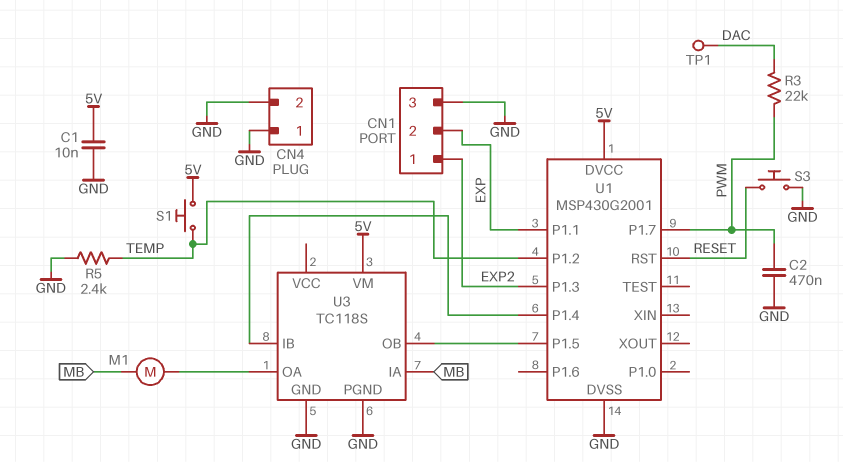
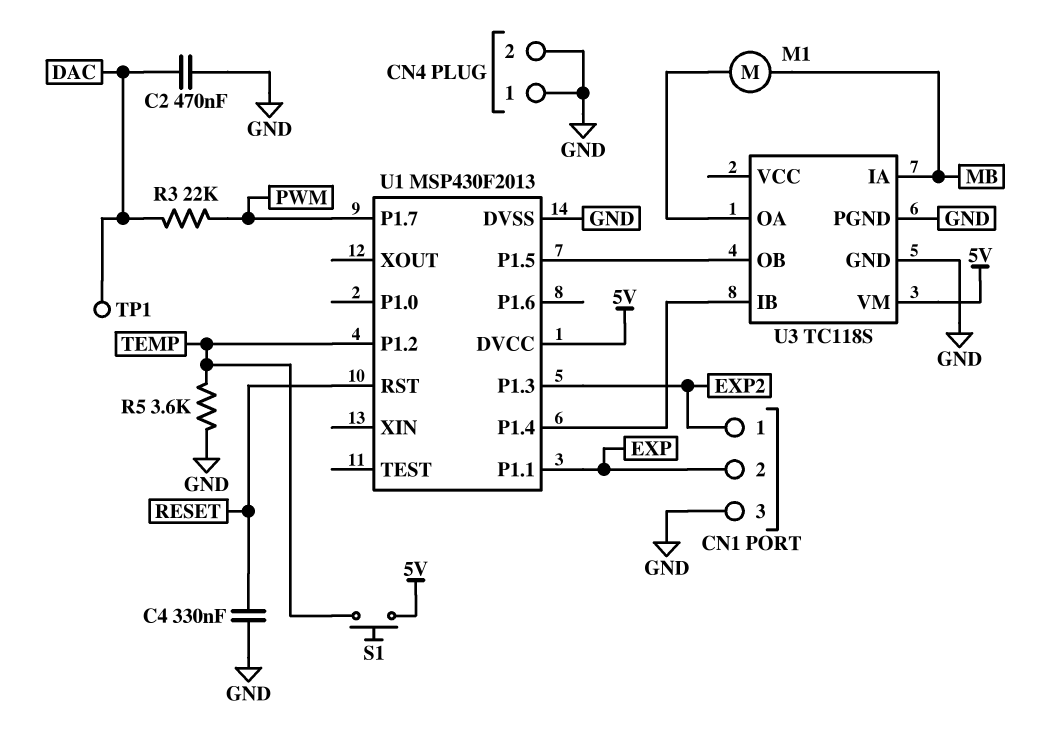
C1: 10nF (5V, GND) -> none
C2: 470nF (GND, PWM) -> 470nF (DAC, GND)
C4: none -> 330nF (GND, RESET)
R5: 2.4k (GND, TEMP) -> 3.6k (GND, TEMP)
S3: button (GND, RESET) -> none
U1: MSP430G2001 -> MSP430F2013

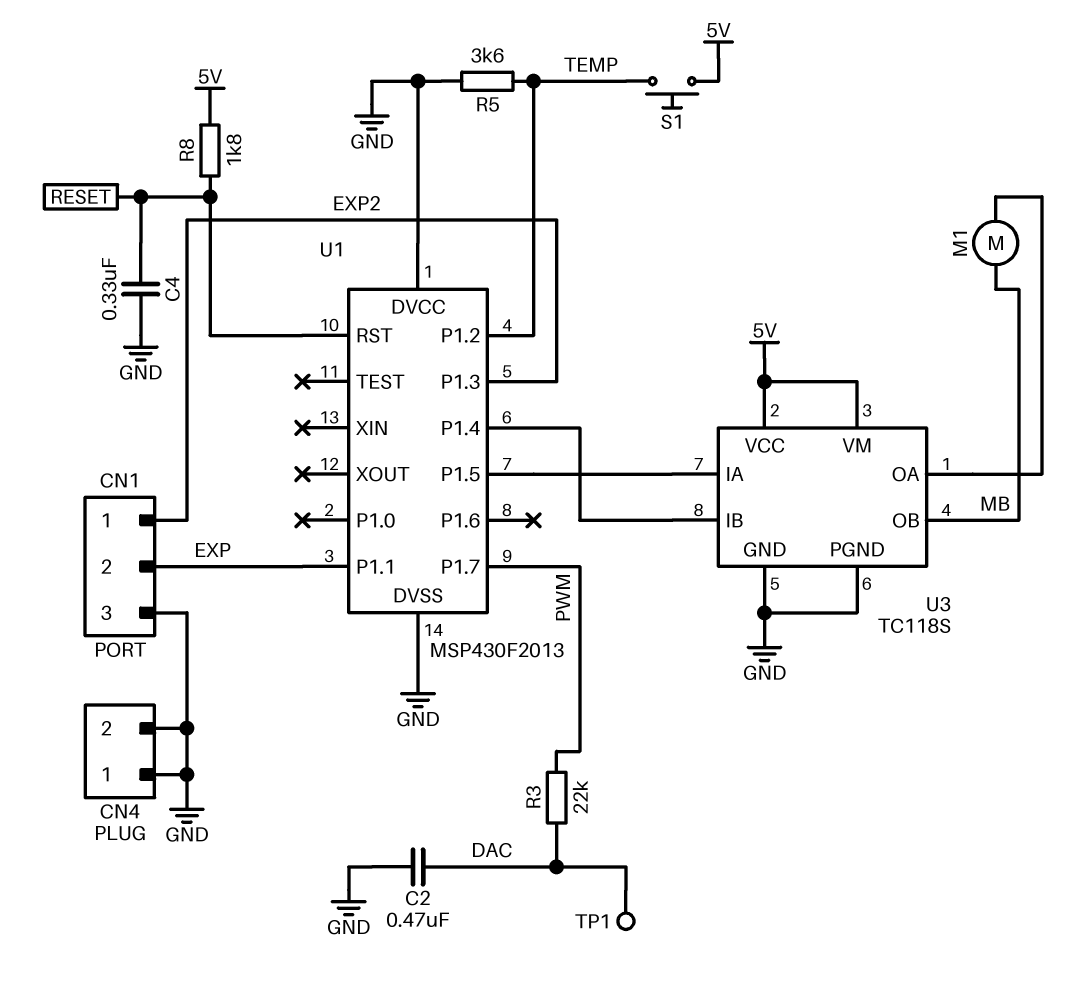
R8: none -> 1.8k (5V, RESET)
U1 pin DVCC: 5V -> GND
U3 pin IA: MB -> U1/P1.5
U3 pin OB: U1/P1.5 -> MB
U3 pin VCC: none -> 5V

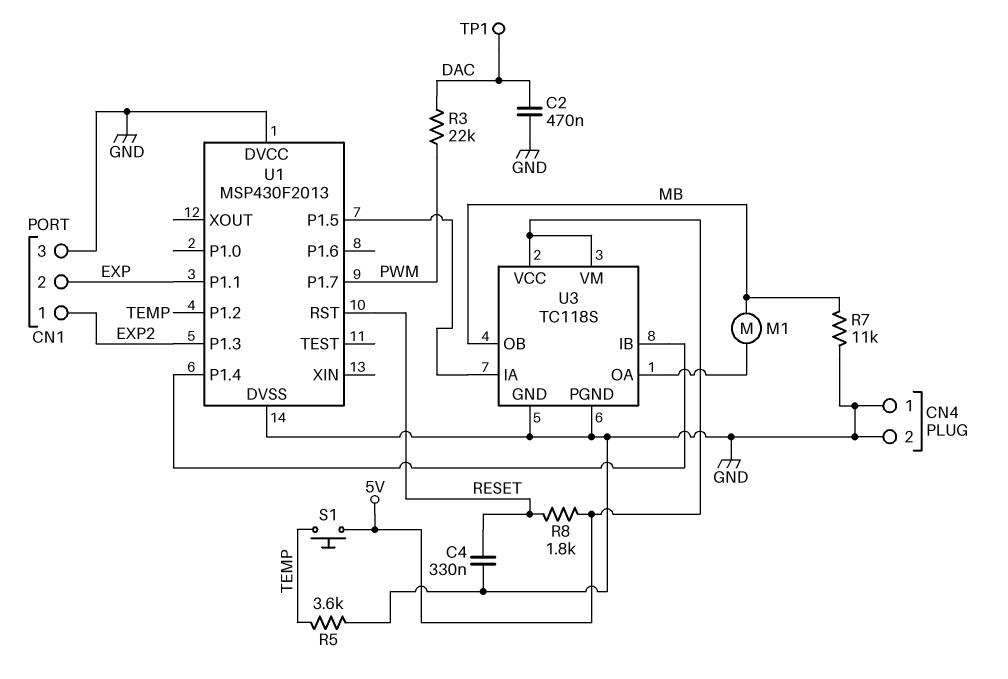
R7: none -> 11k (GND, MB)

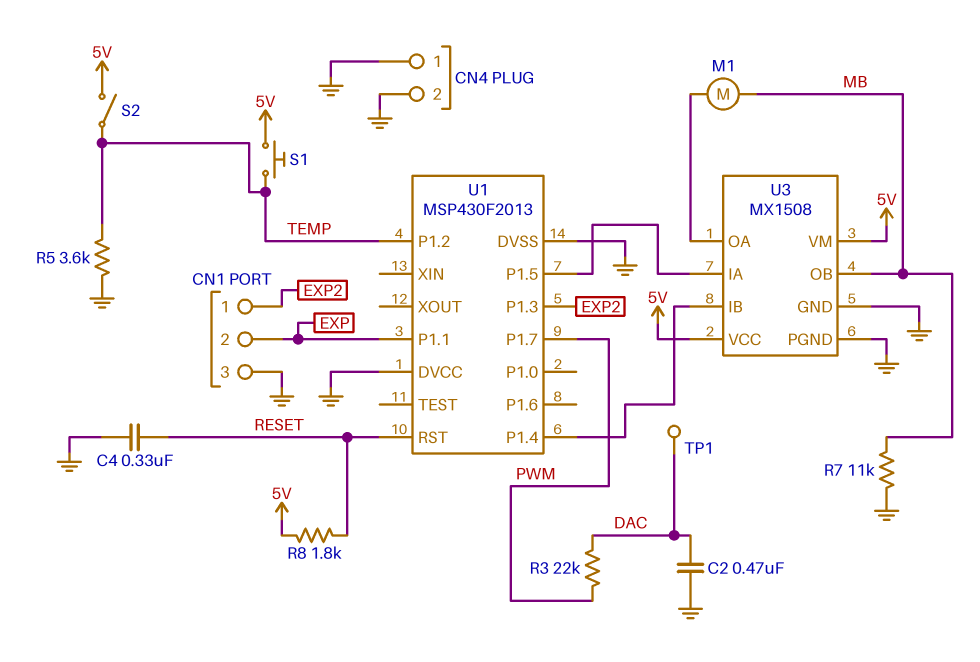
S2: none -> switch (5V, TEMP)
U3: TC118S -> MX1508

